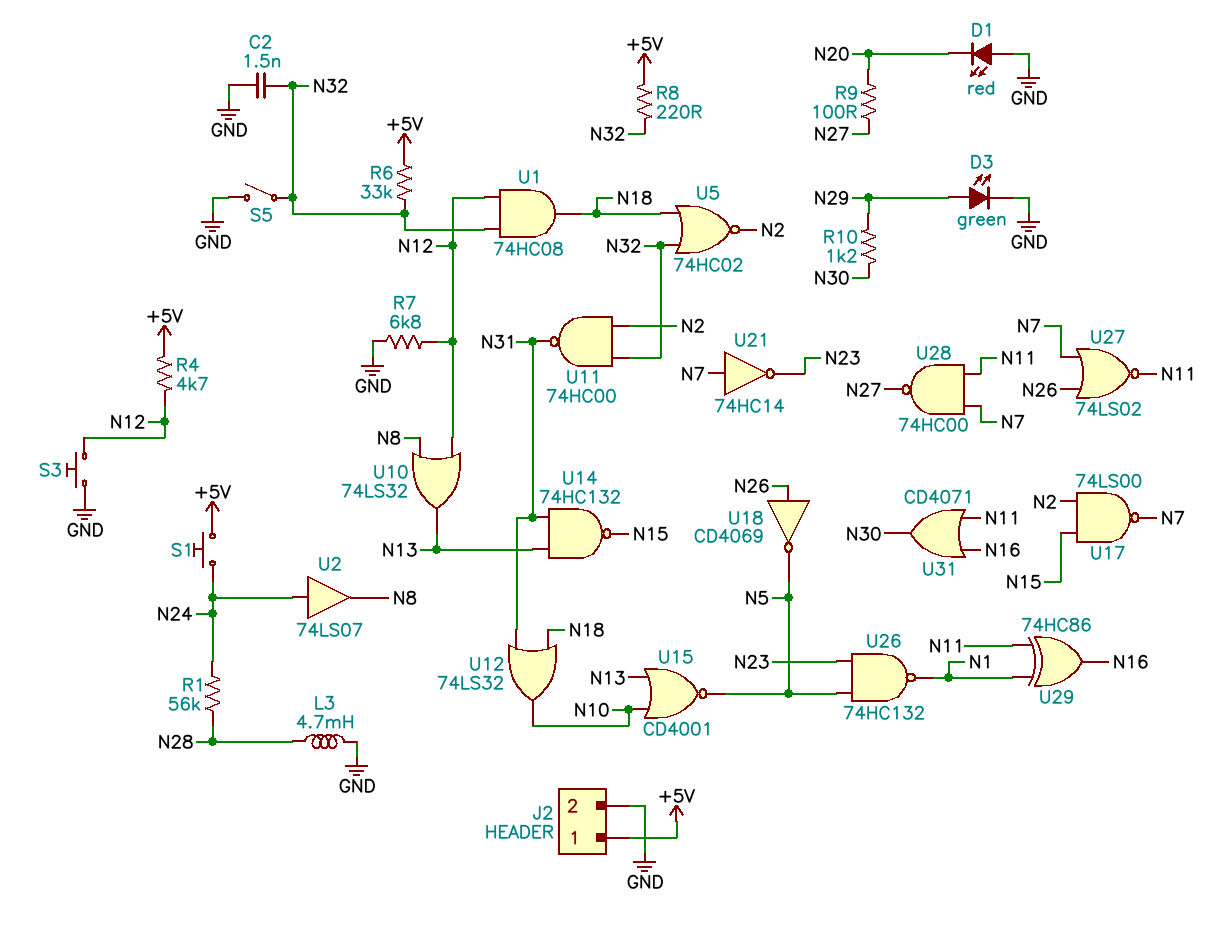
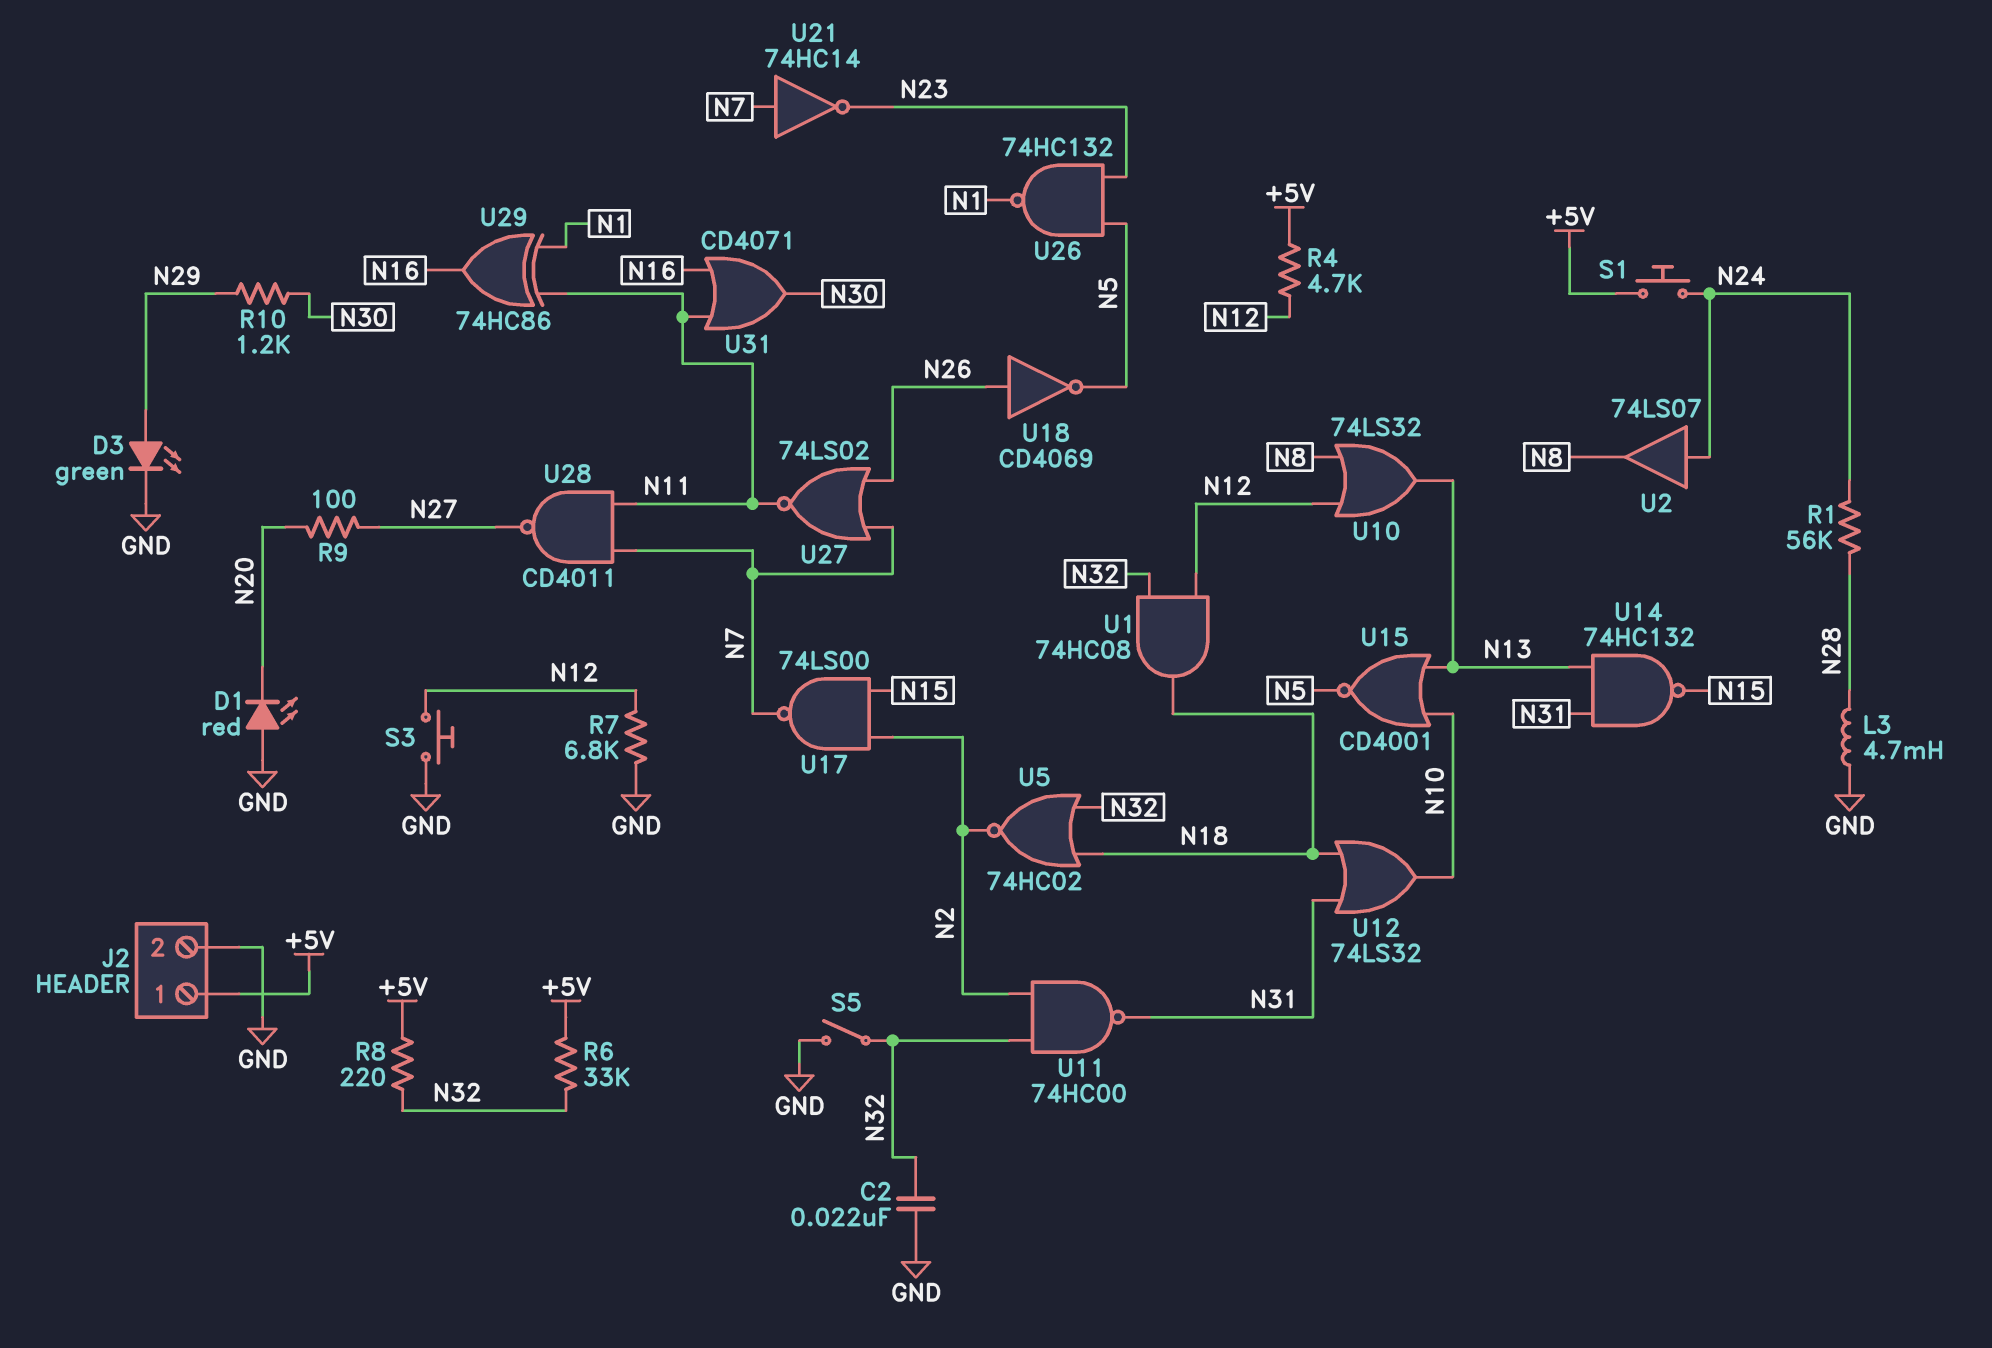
C2: 1.5nF (GND, N32) -> 22nF (GND, N32)
U28: NAND 74HC00 (in N7, in N11, out N27) -> NAND CD4011 (in N7, in N11, out N27)

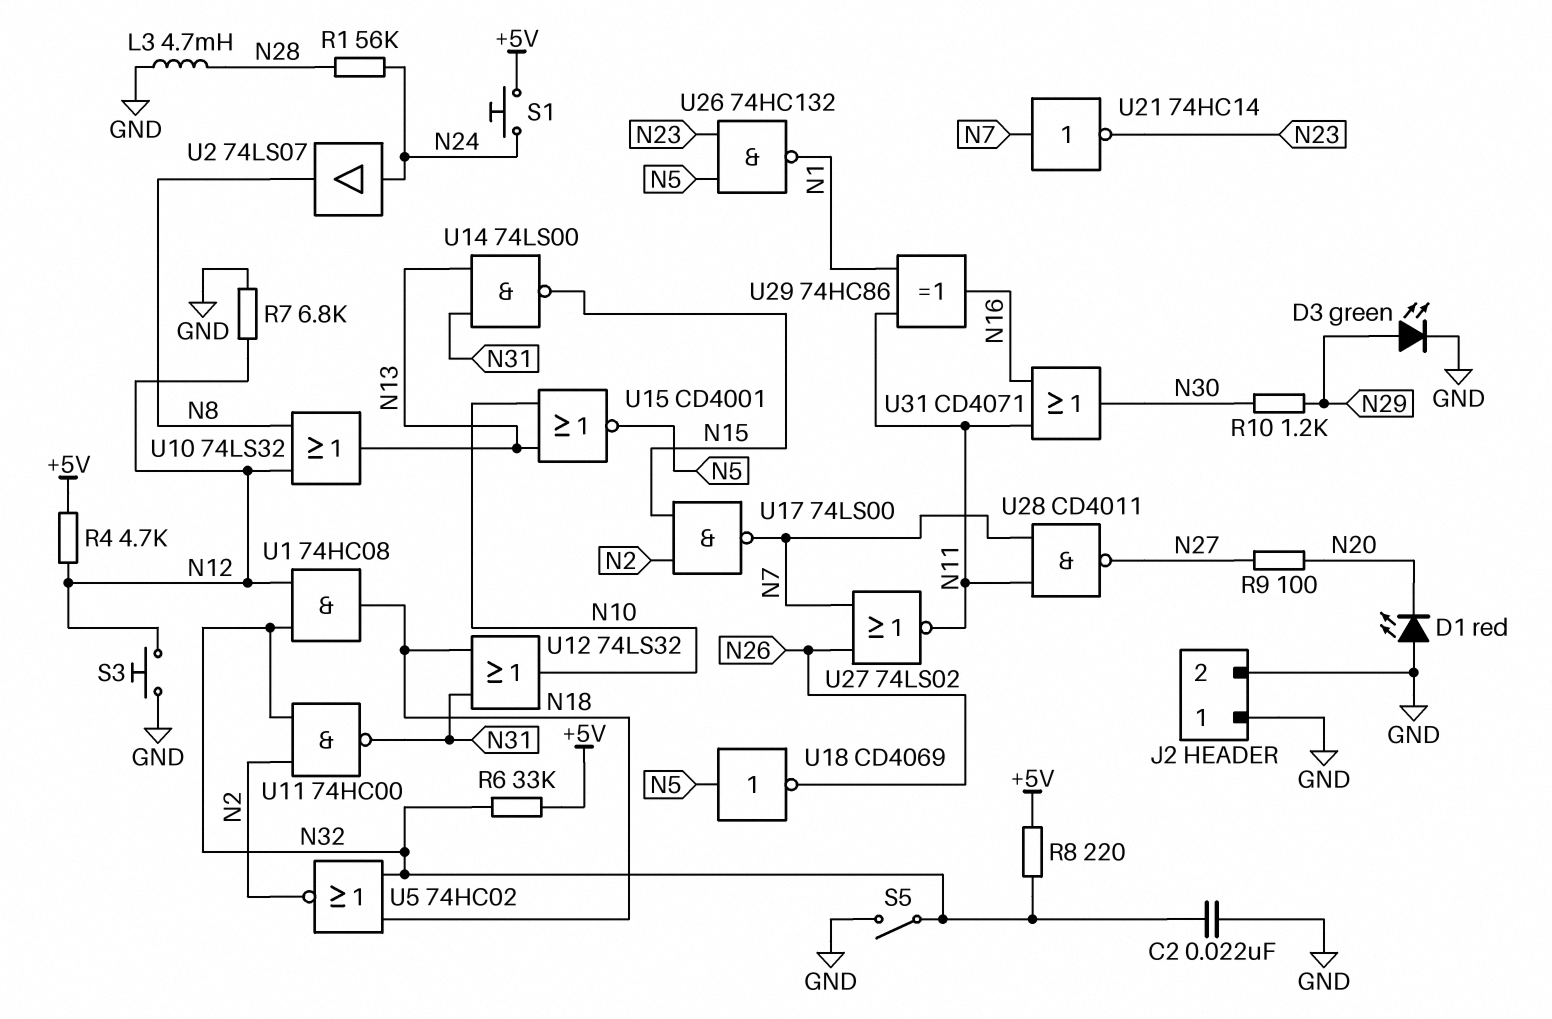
J2 pin 1: +5V -> GND
U14: NAND 74HC132 (in N13, in N31, out N15) -> NAND 74LS00 (in N13, in N31, out N15)
U18: NOT CD4069 (in N26, out N5) -> NOT CD4069 (in N5, out N26)

